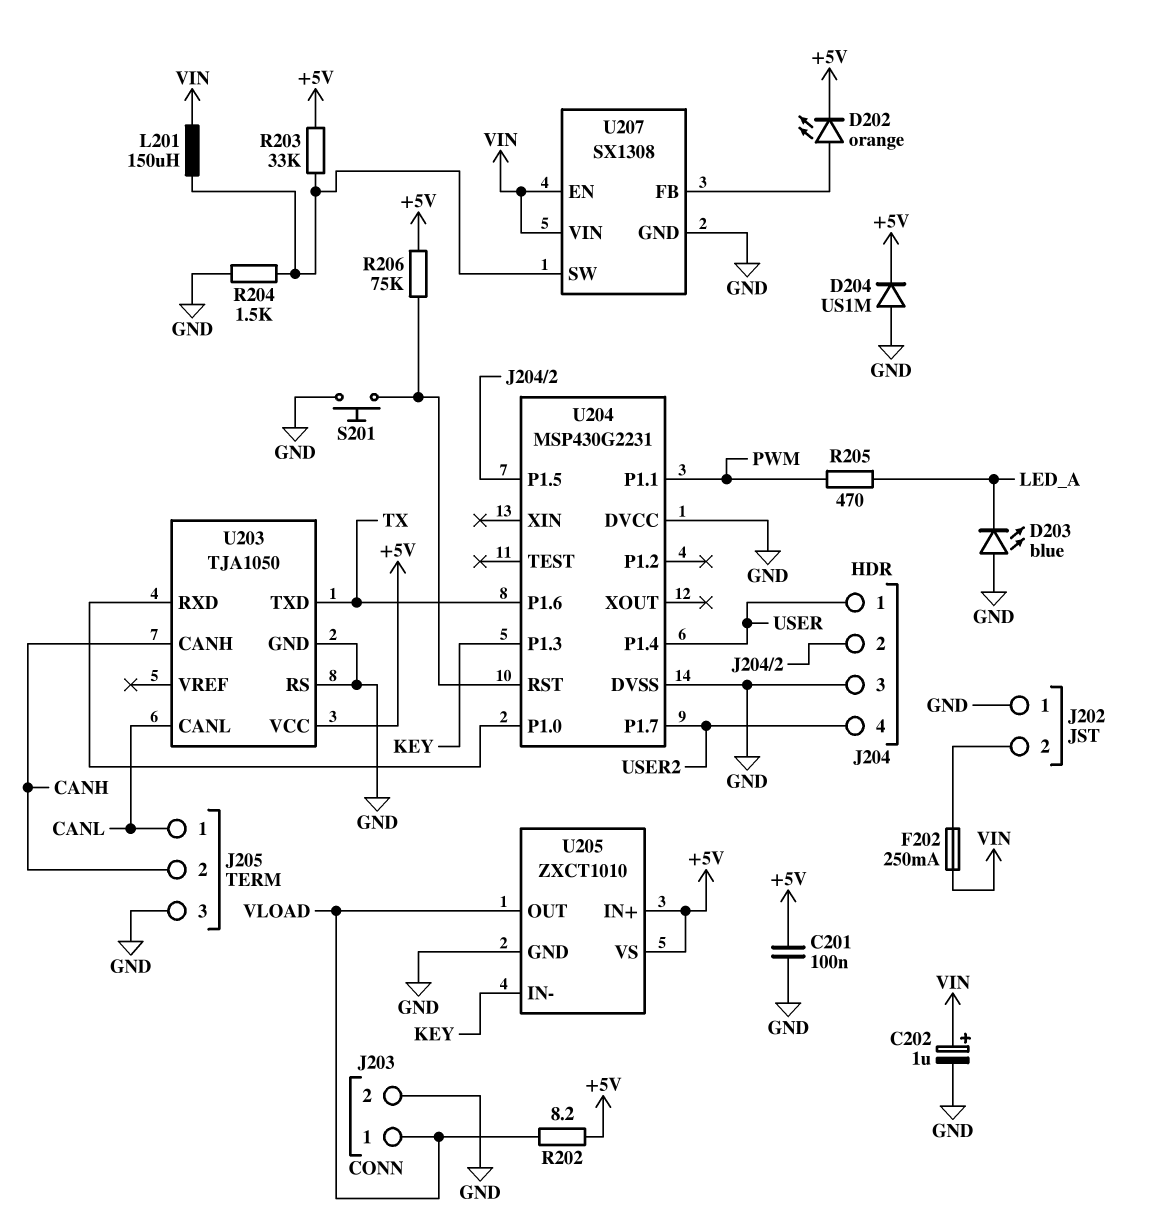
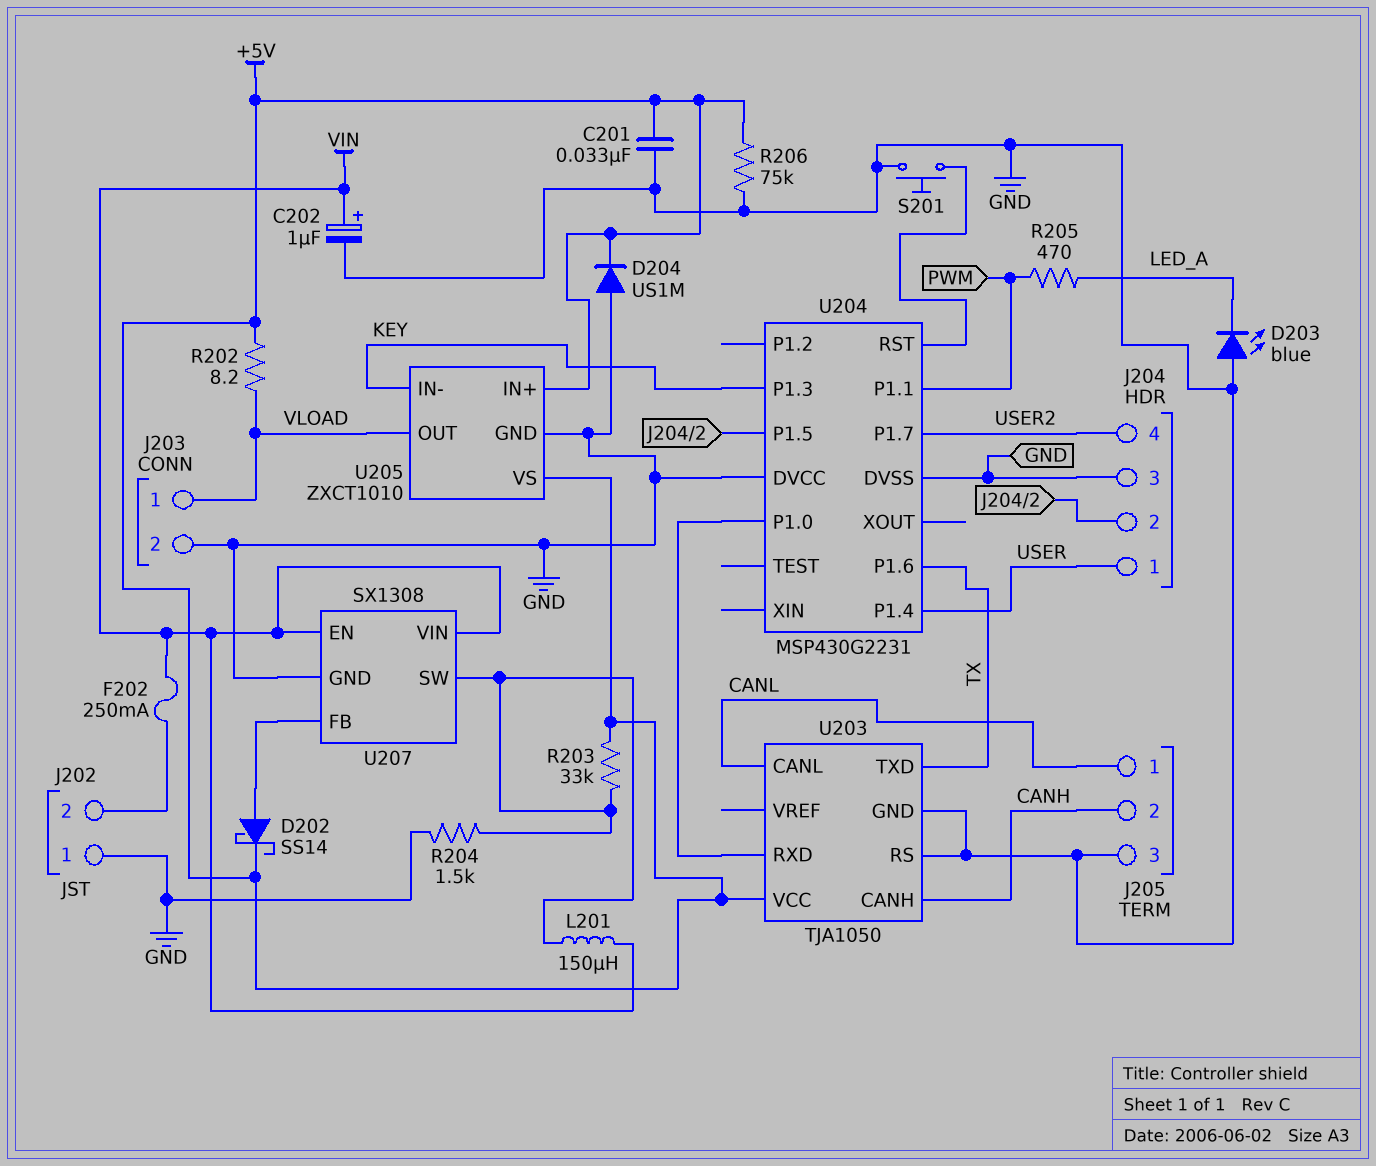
C201: 100nF (+5V, GND) -> 33nF (+5V, GND)
D202: LED orange (A U207/FB, K +5V) -> schottky SS14 (A U207/FB, K +5V)
R206: 75k (+5V, U204/RST) -> 75k (+5V, GND)

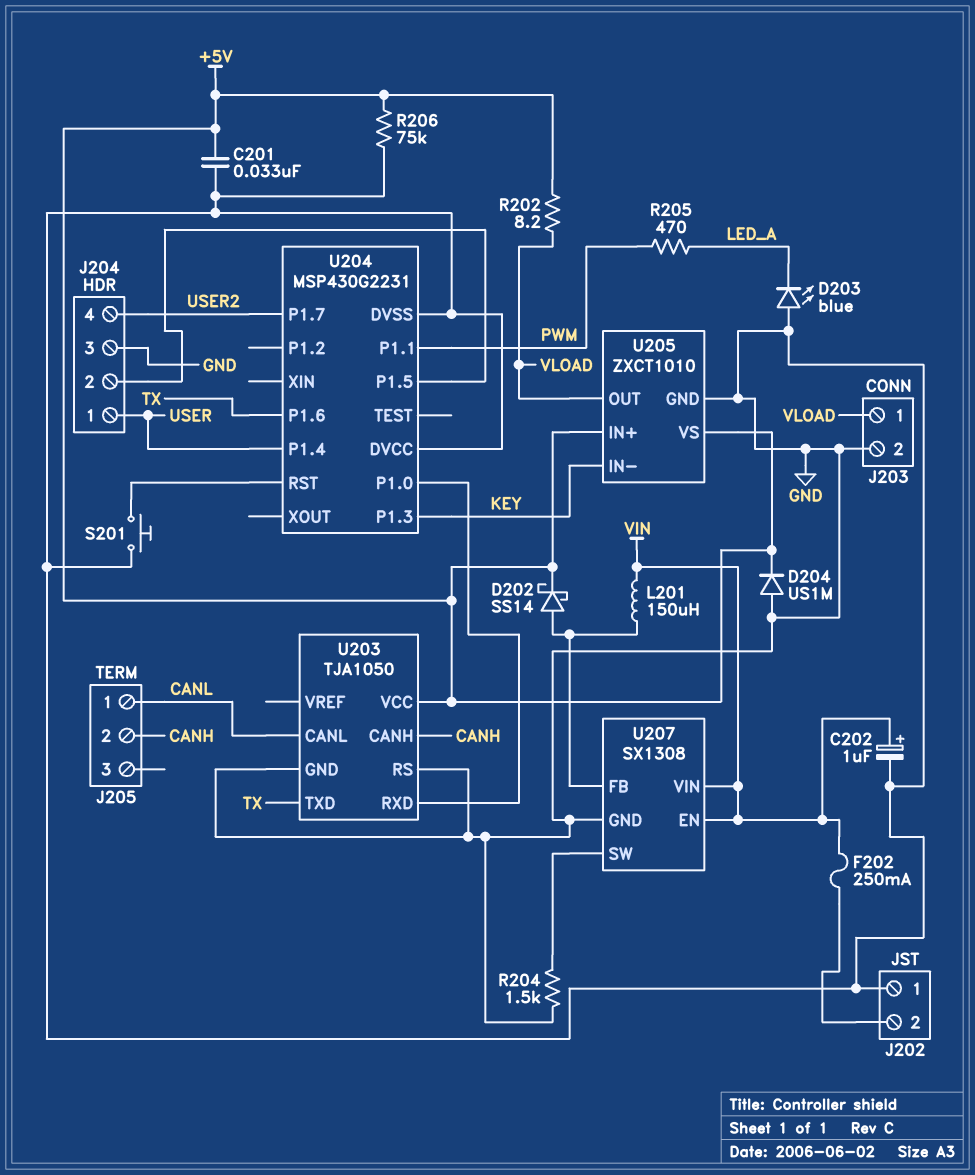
J205 pin 3: GND -> none
L201: 150uH (U207/SW, VIN) -> 150uH (U207/FB, VIN)
R203: 33k (+5V, U207/SW) -> none

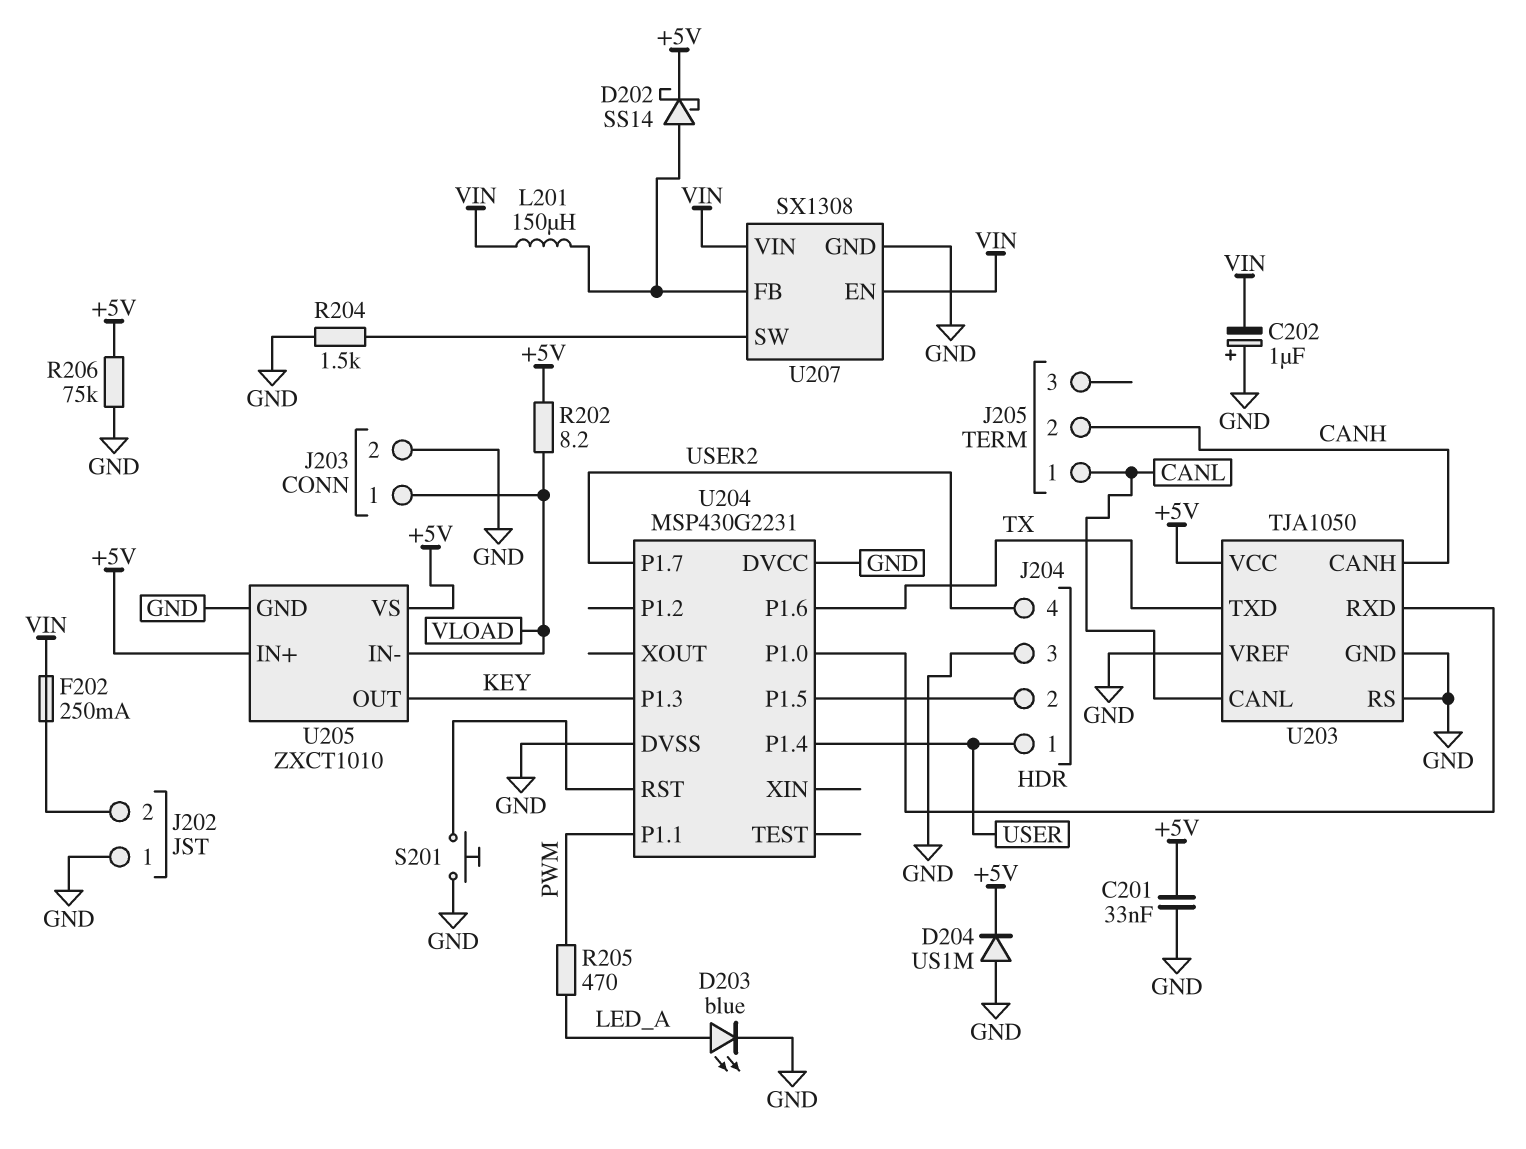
C202: 1uF (plus VIN, minus GND) -> 1uF (plus GND, minus VIN)
D203: LED blue (A GND, K LED_A) -> LED blue (A LED_A, K GND)
U203 pin VREF: none -> GND
U205 pin IN-: KEY -> VLOAD
U205 pin OUT: VLOAD -> KEY

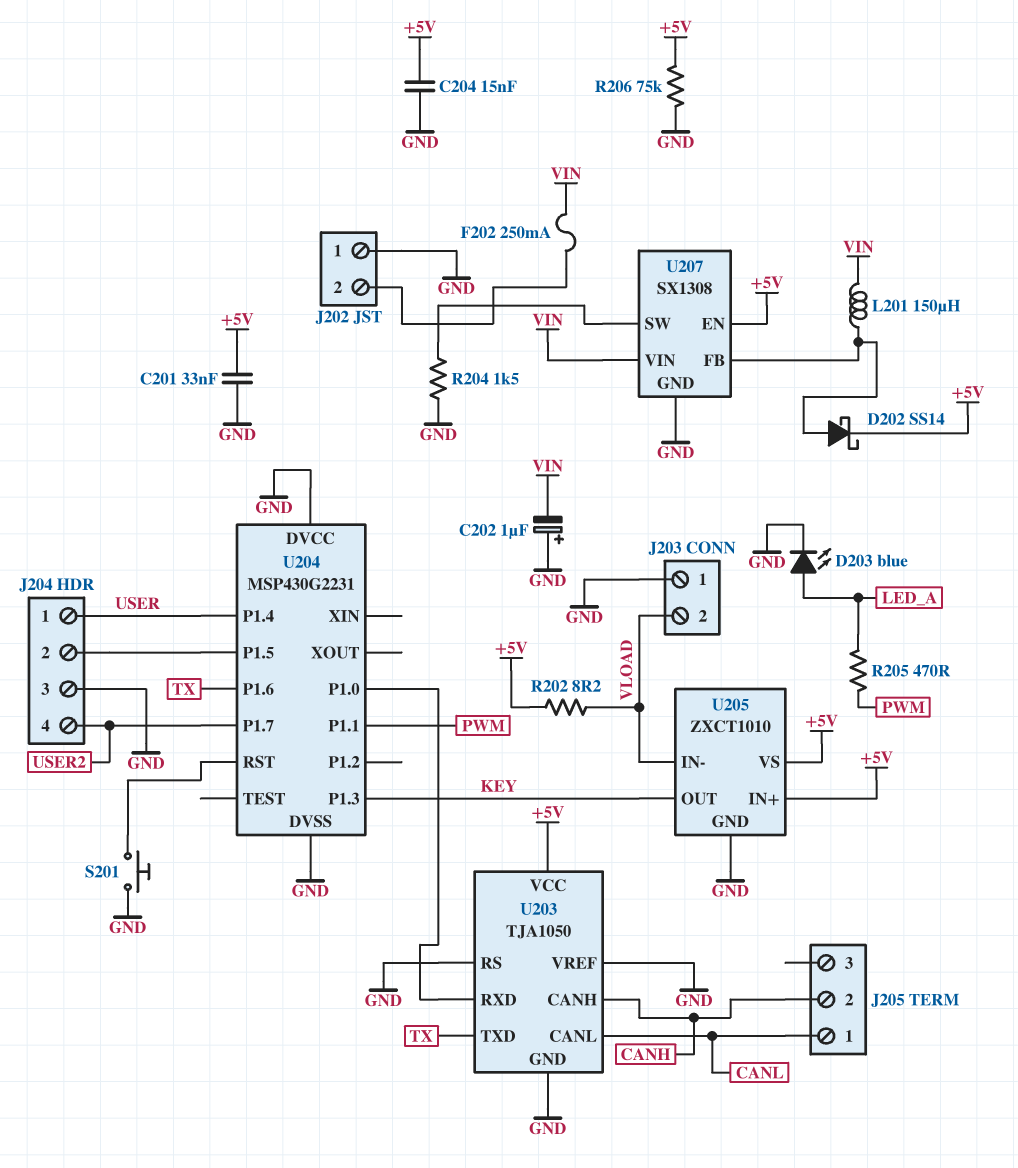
C204: none -> 15nF (+5V, GND)
D204: diode US1M (A GND, K +5V) -> none
J203 pin 1: VLOAD -> GND
J203 pin 2: GND -> VLOAD
U207 pin EN: VIN -> +5V

